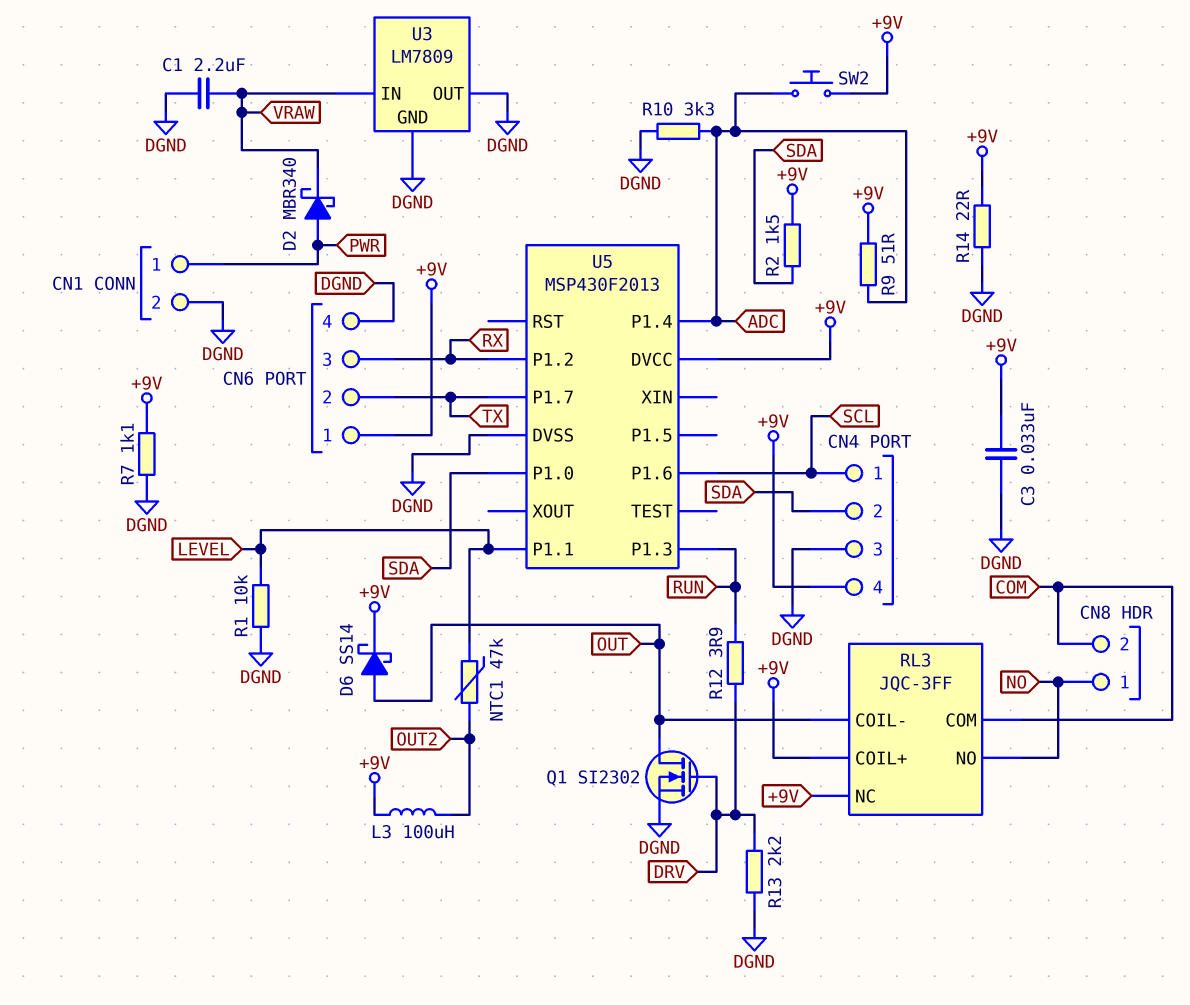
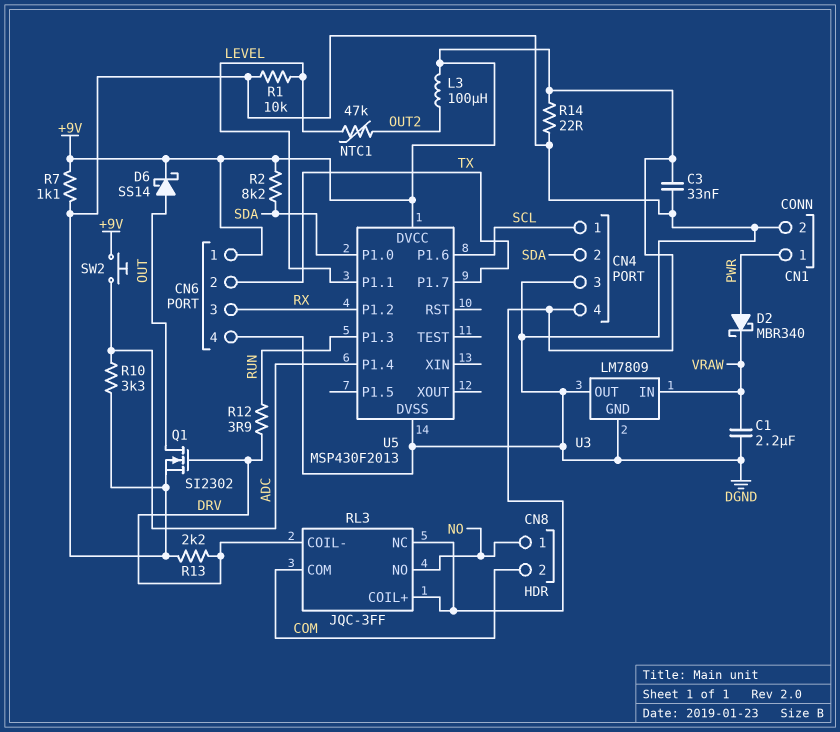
R2: 1.5k (+9V, SDA) -> 8.2k (+9V, SDA)
R9: 51 (+9V, ADC) -> none
RL3 pin COIL-: OUT -> DRV

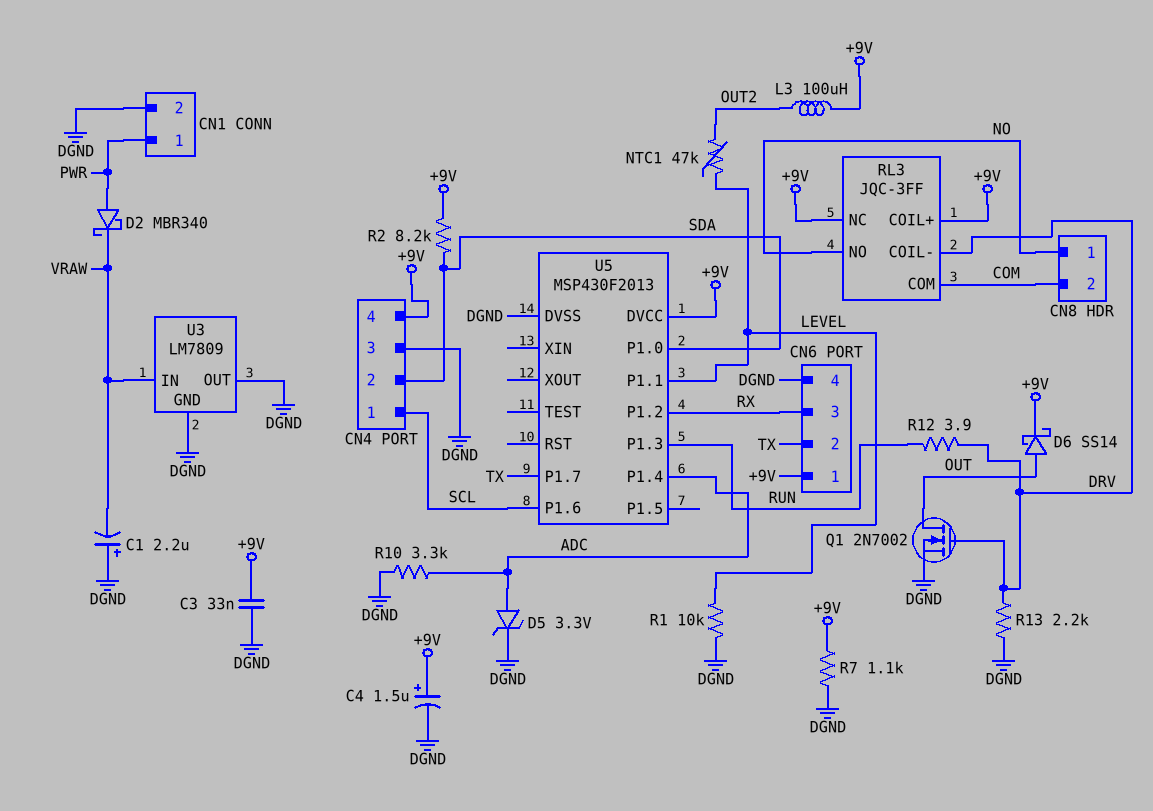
C1: 2.2uF (DGND, VRAW) -> 2.2uF (plus DGND, minus VRAW)
C4: none -> 1.5uF (plus +9V, minus DGND)
D5: none -> zener 3.3V (A ADC, K DGND)
Q1: NMOS SI2302 (G DRV, D OUT, S DGND) -> NMOS 2N7002 (G DRV, D OUT, S DGND)
R14: 22 (+9V, DGND) -> none
SW2: button (+9V, ADC) -> none

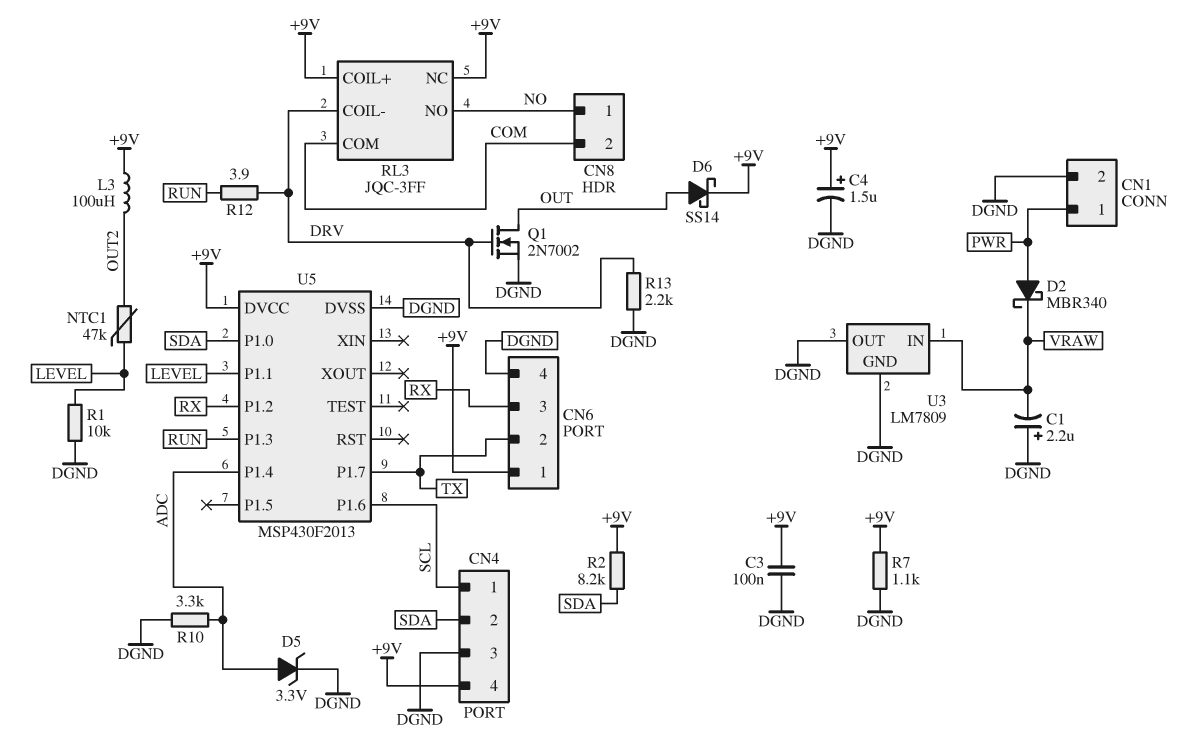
C3: 33nF (+9V, DGND) -> 100nF (+9V, DGND)

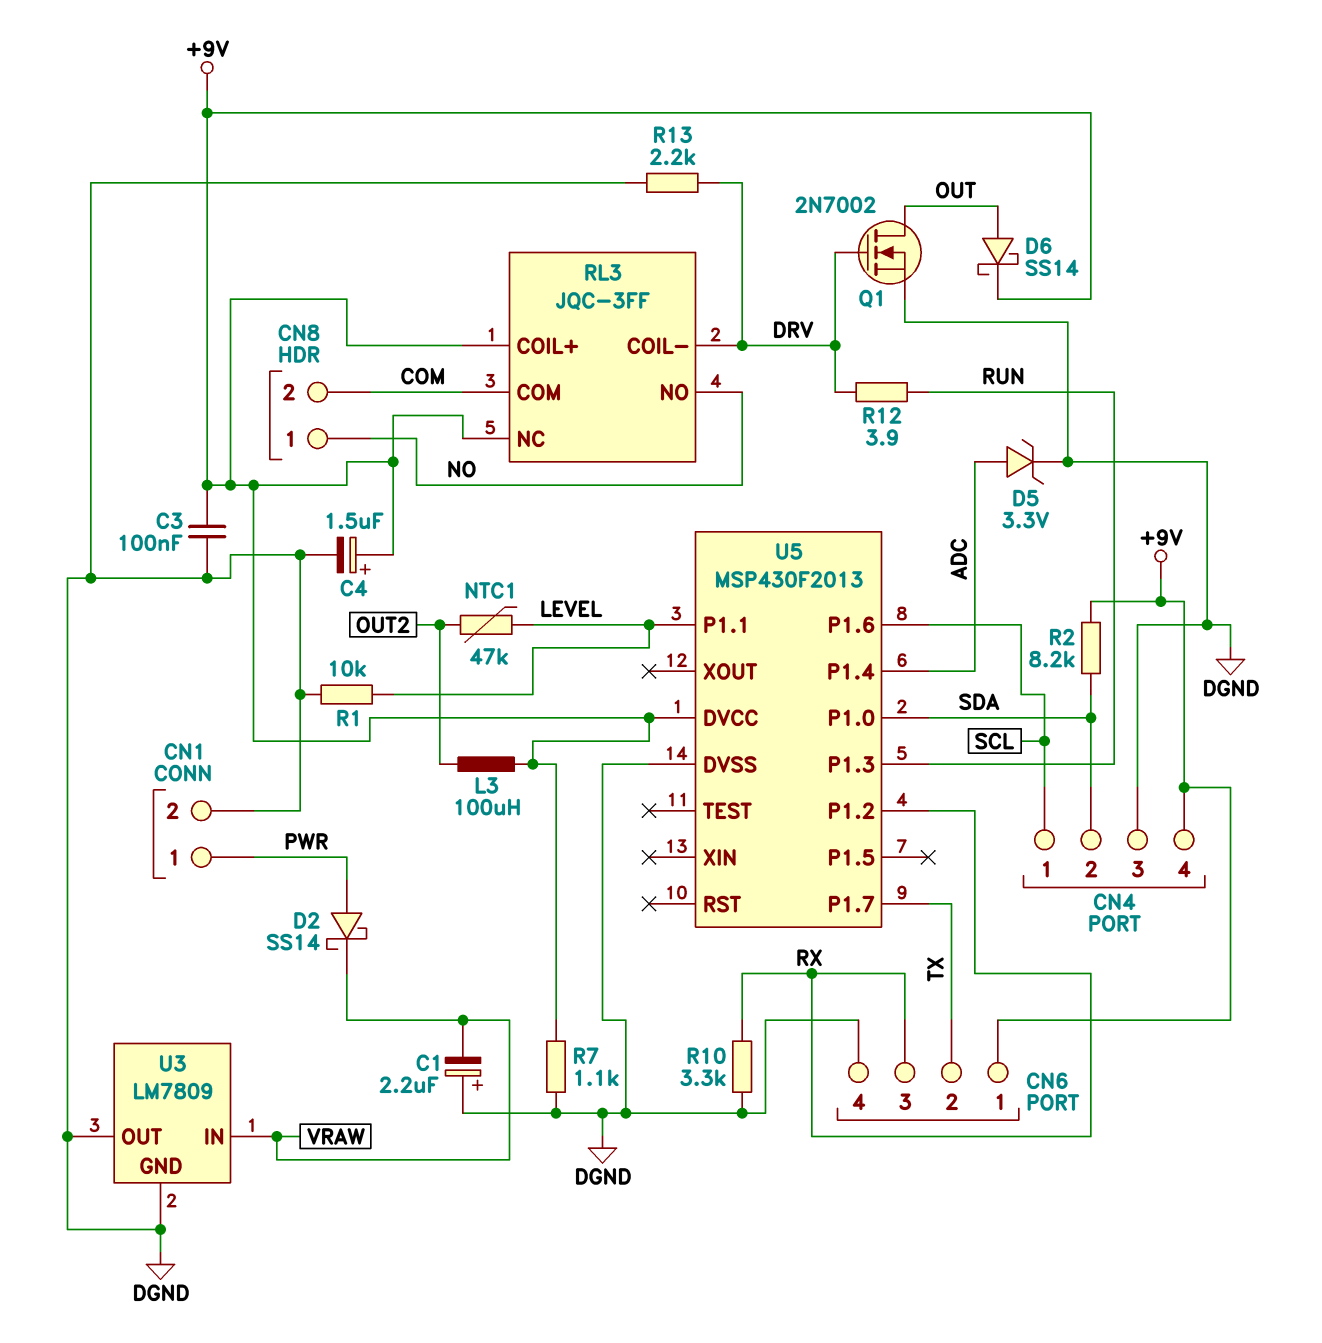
D2: schottky MBR340 (A PWR, K VRAW) -> schottky SS14 (A PWR, K VRAW)
R10: 3.3k (ADC, DGND) -> 3.3k (DGND, RX)

